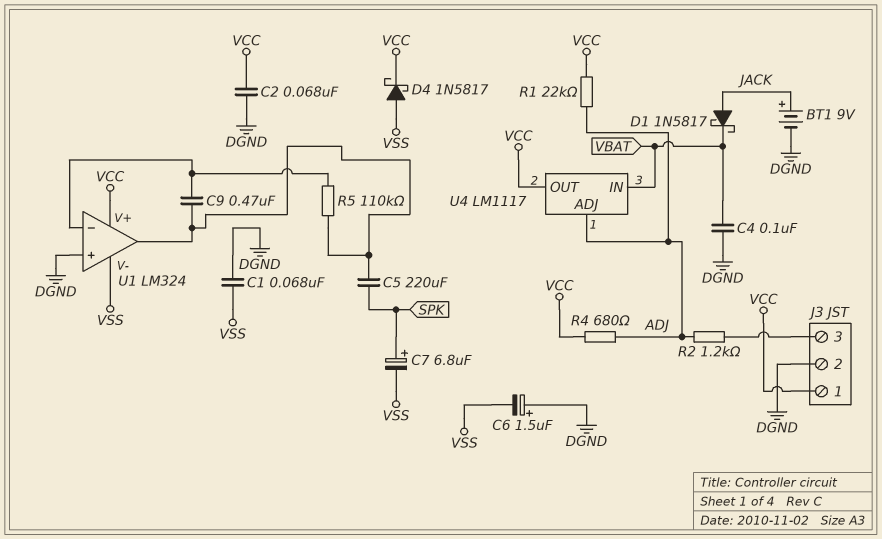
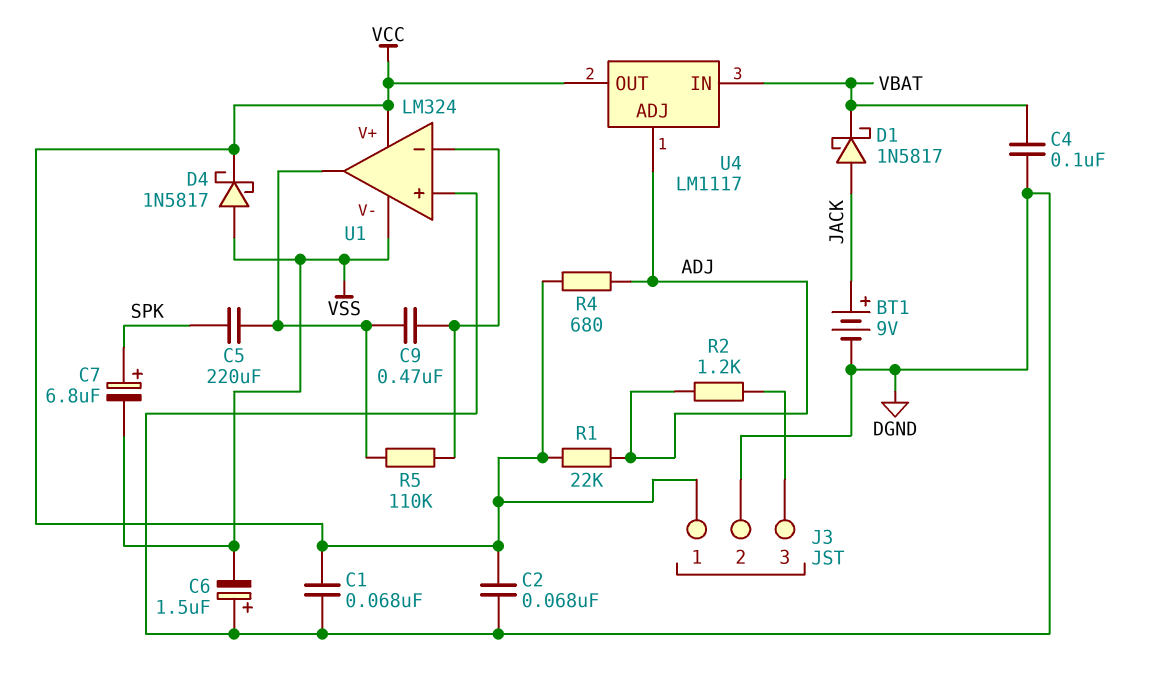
C1: 68nF (DGND, VSS) -> 68nF (DGND, VCC)

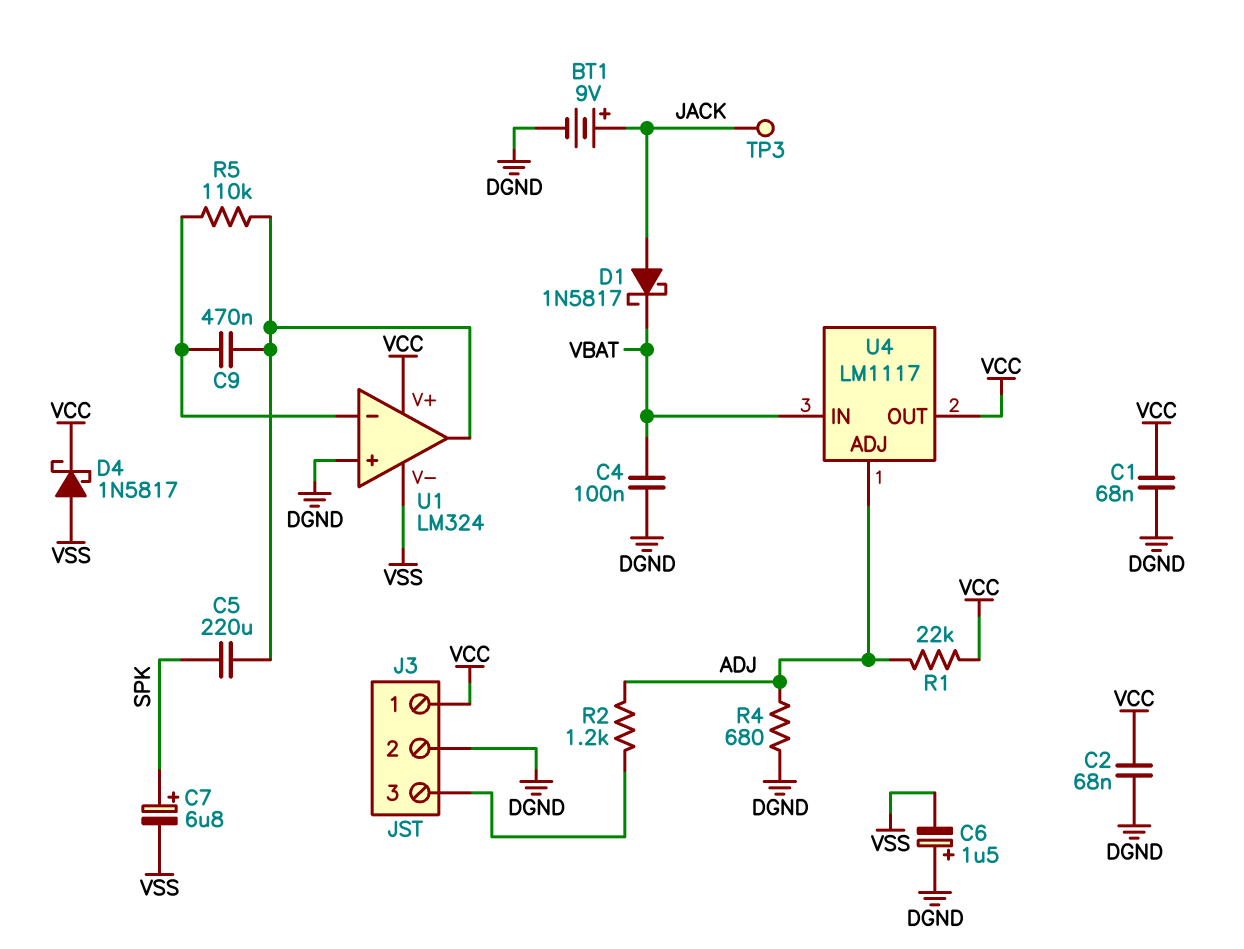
R4: 680 (ADJ, VCC) -> 680 (ADJ, DGND)
TP3: none -> test point (JACK)

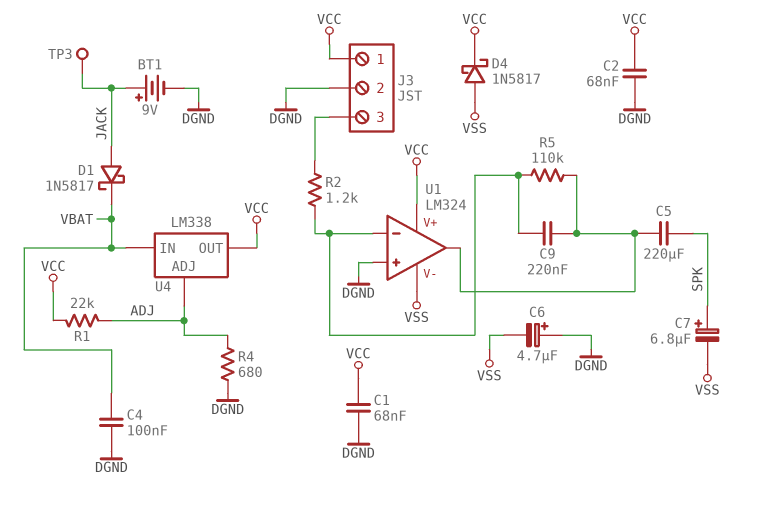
C6: 1.5uF (plus DGND, minus VSS) -> 4.7uF (plus DGND, minus VSS)
C9: 470nF (U1/in-, U1/out) -> 220nF (U1/in-, U1/out)
R2: 1.2k (ADJ, J3/3) -> 1.2k (J3/3, U1/in-)
U4: LM1117 -> LM338

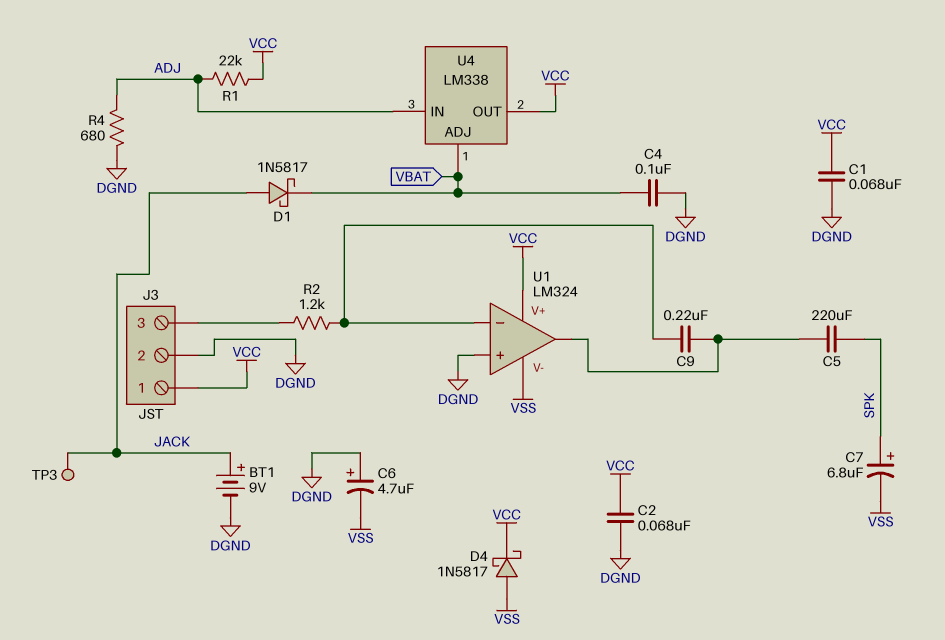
R5: 110k (U1/in-, U1/out) -> none
U4 pin ADJ: ADJ -> VBAT
U4 pin IN: VBAT -> ADJ

